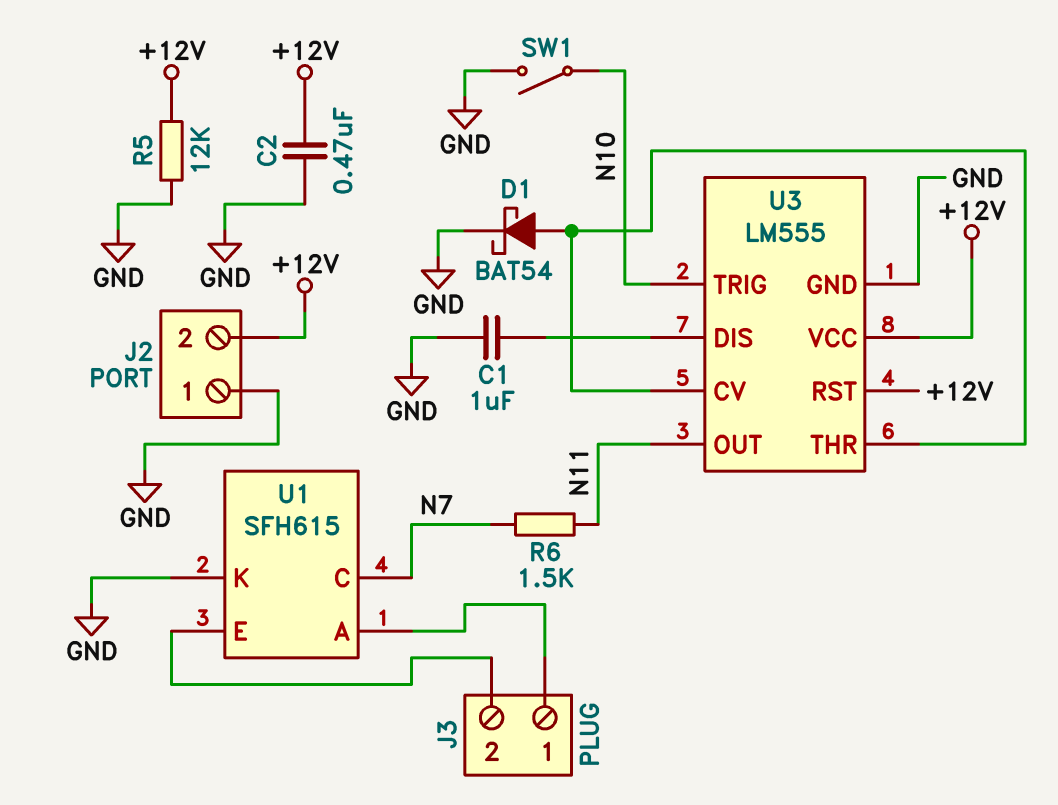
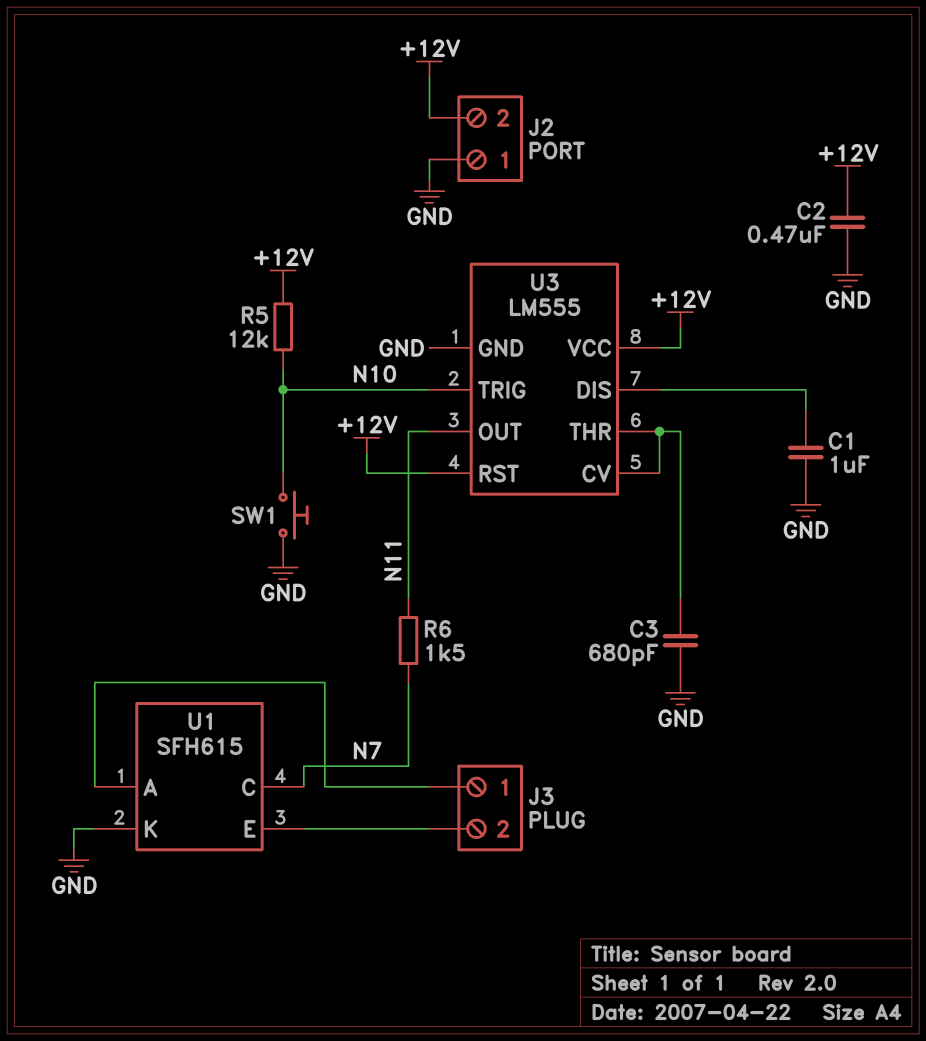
C3: none -> 680pF (GND, U3/CV)
D1: schottky BAT54 (A U3/CV, K GND) -> none
R5: 12k (+12V, GND) -> 12k (+12V, N10)
SW1: switch (GND, N10) -> button (GND, N10)

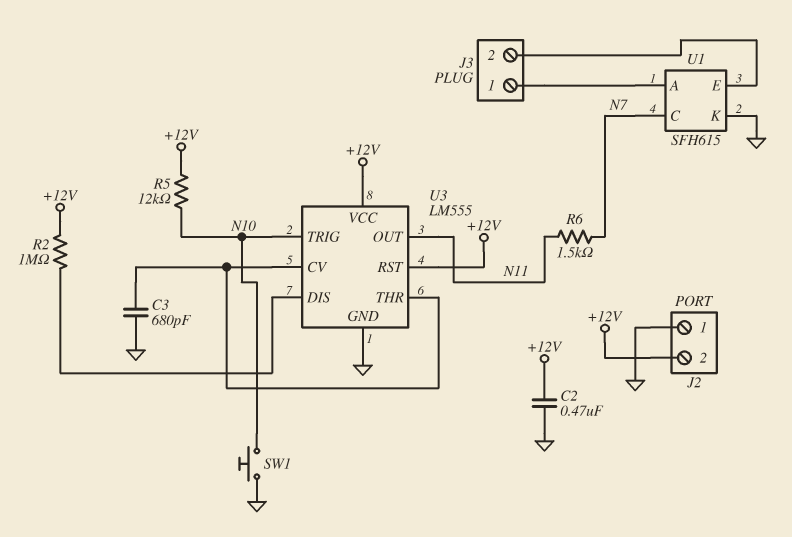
C1: 1uF (GND, U3/DIS) -> none
R2: none -> 1M (+12V, U3/DIS)

